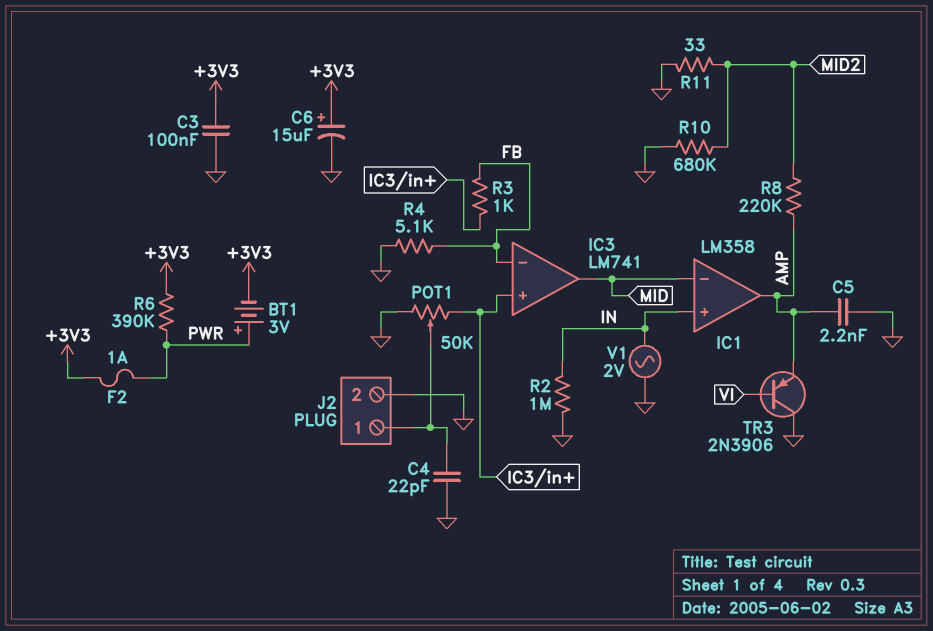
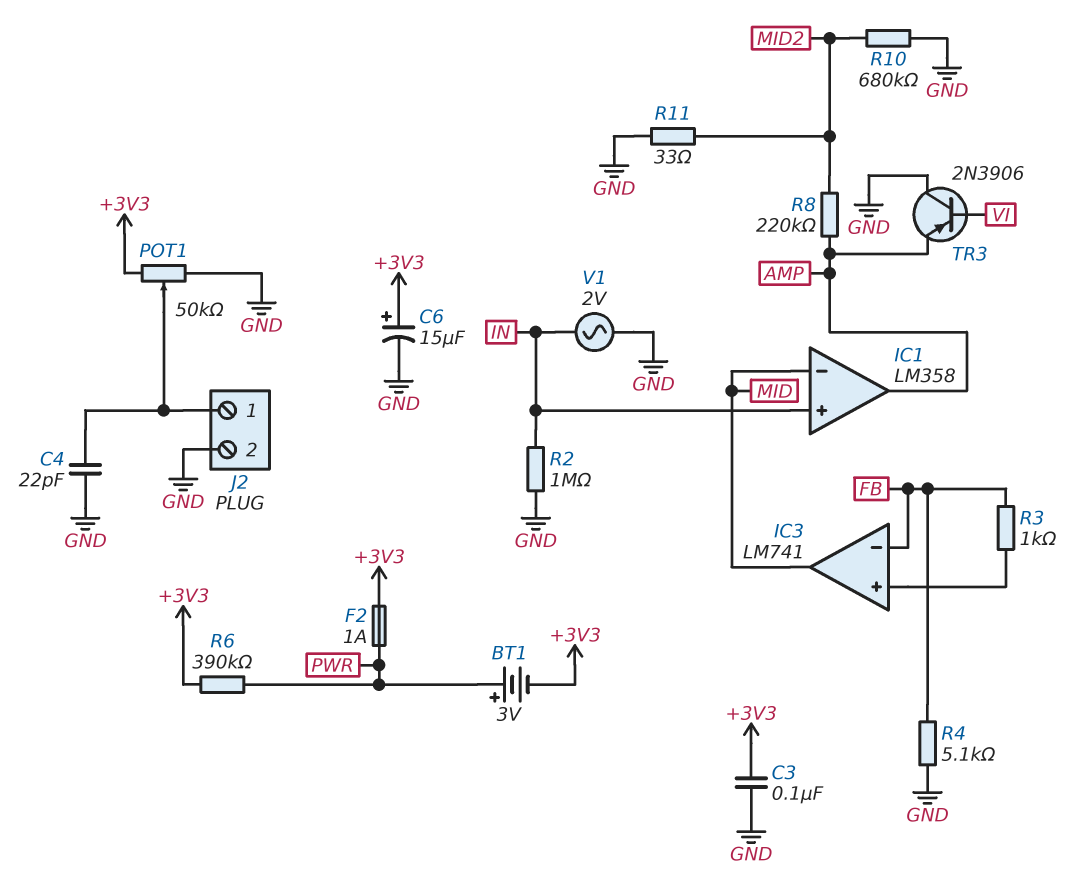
C5: 2.2nF (AMP, GND) -> none
POT1: 50k (GND, IC3/in+, wiper J2/1) -> 50k (+3V3, GND, wiper J2/1)

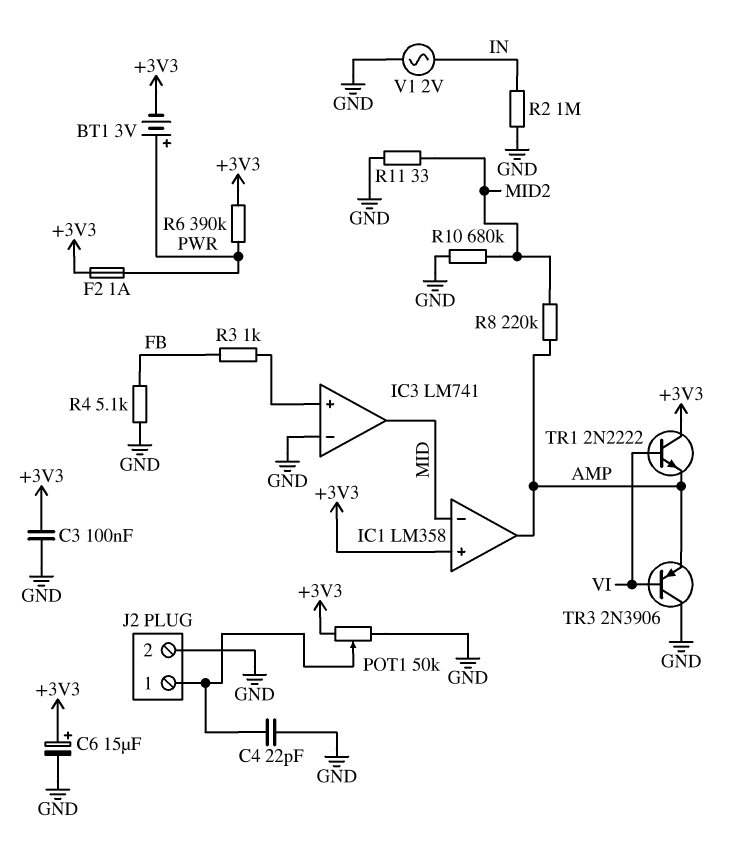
IC1 pin in+: IN -> +3V3
IC3 pin in-: FB -> GND
TR1: none -> NPN 2N2222 (B VI, C +3V3, E AMP)

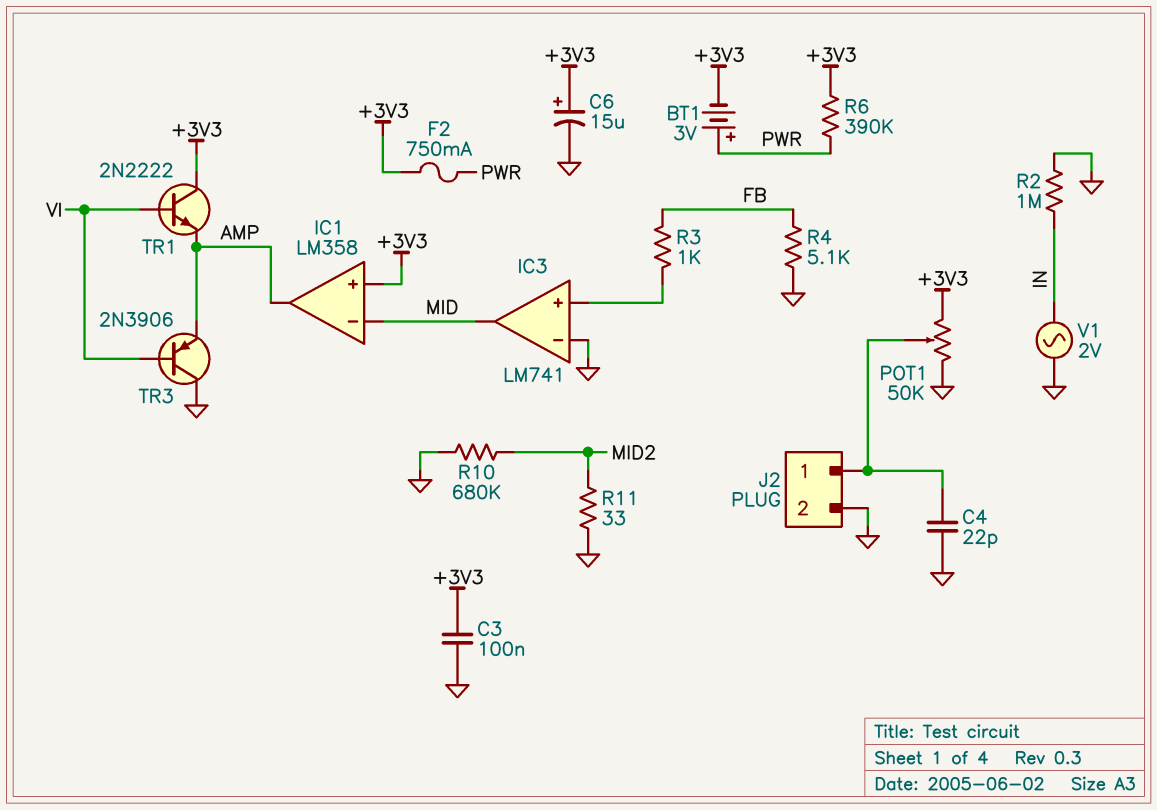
F2: 1A (+3V3, PWR) -> 750mA (+3V3, PWR)
R8: 220k (AMP, MID2) -> none

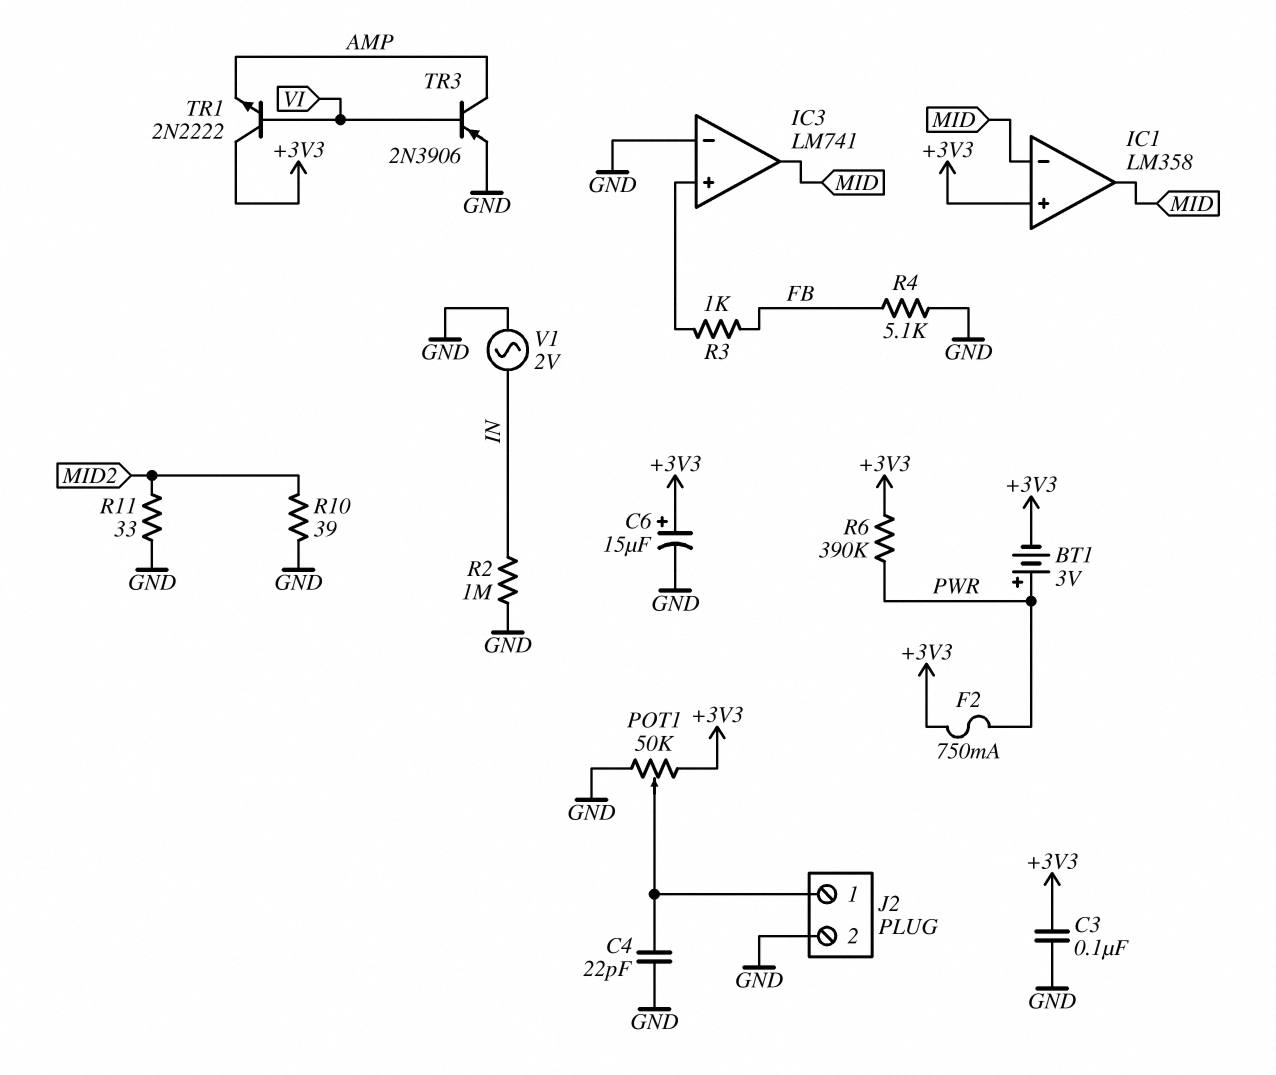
IC1 pin out: AMP -> MID
R10: 680k (GND, MID2) -> 39 (GND, MID2)
TR3: PNP 2N3906 (B VI, C GND, E AMP) -> PNP 2N3906 (B VI, C AMP, E GND)

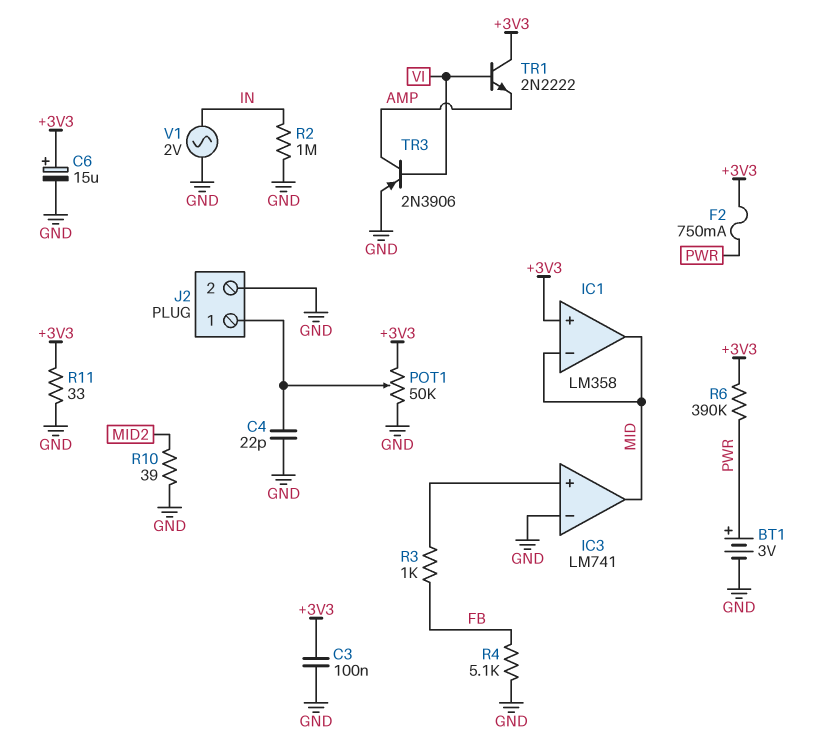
BT1: 3V (plus PWR, minus +3V3) -> 3V (plus PWR, minus GND)
R11: 33 (GND, MID2) -> 33 (+3V3, GND)

